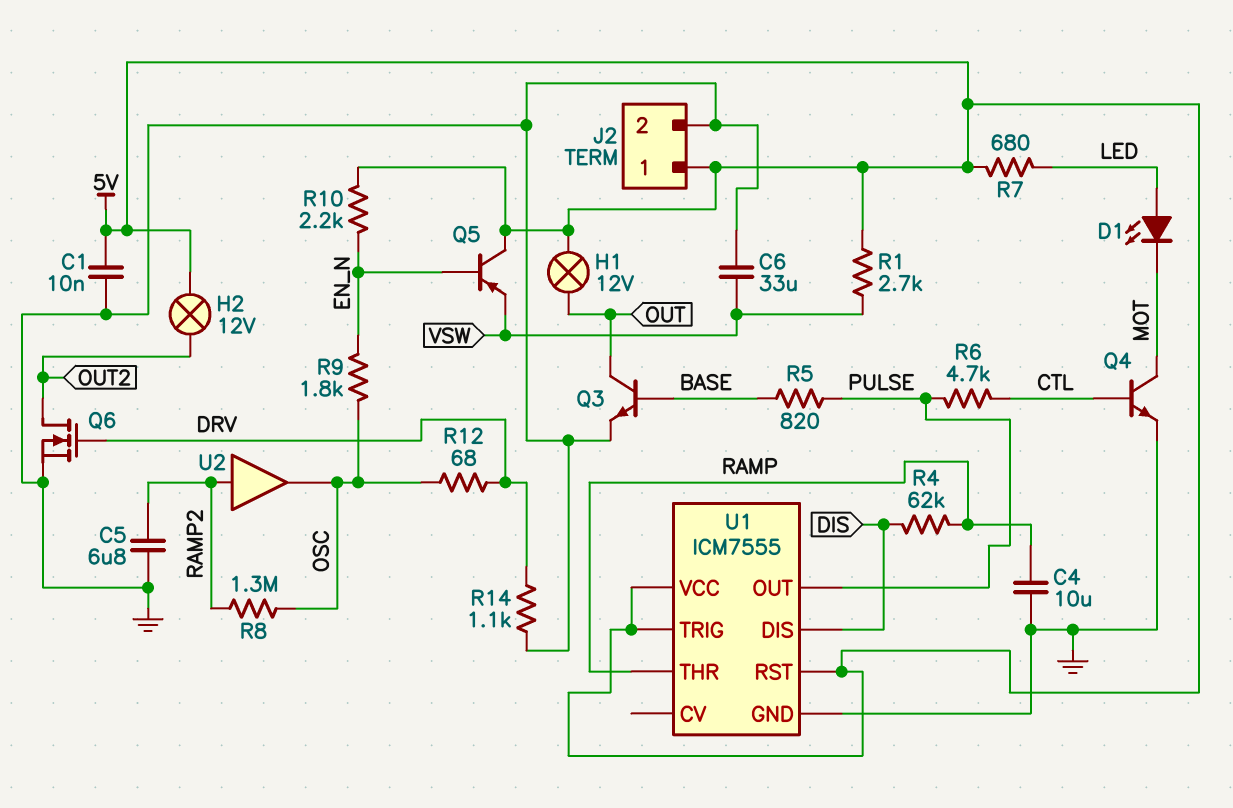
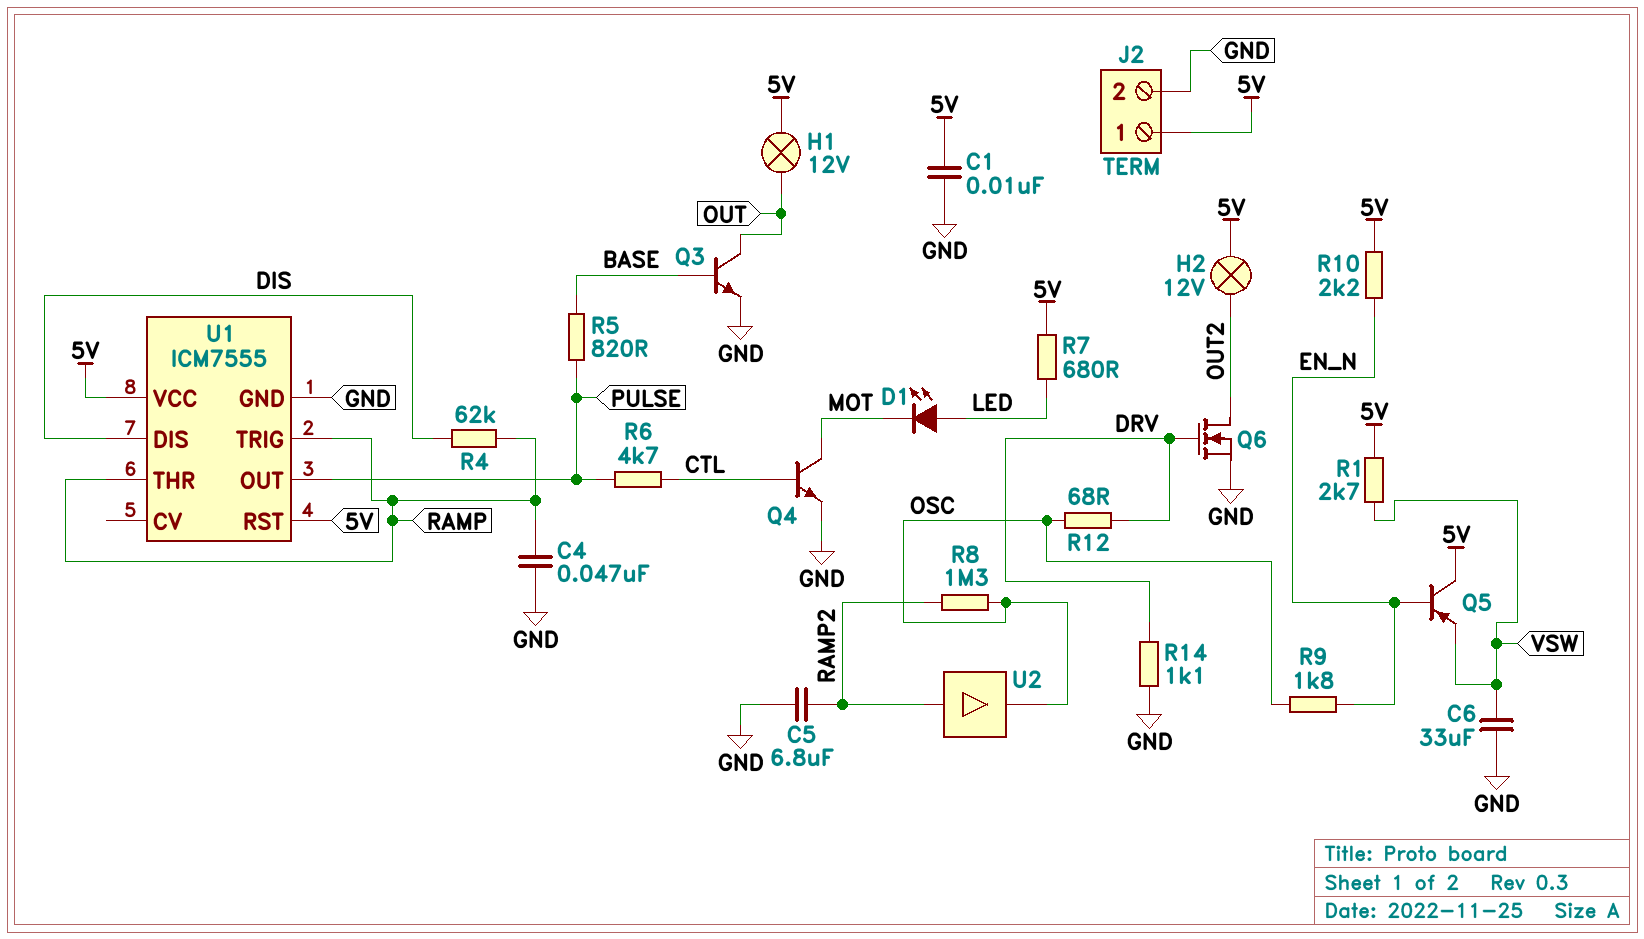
C4: 10uF (GND, RAMP) -> 47nF (GND, RAMP)
U1 pin TRIG: 5V -> RAMP

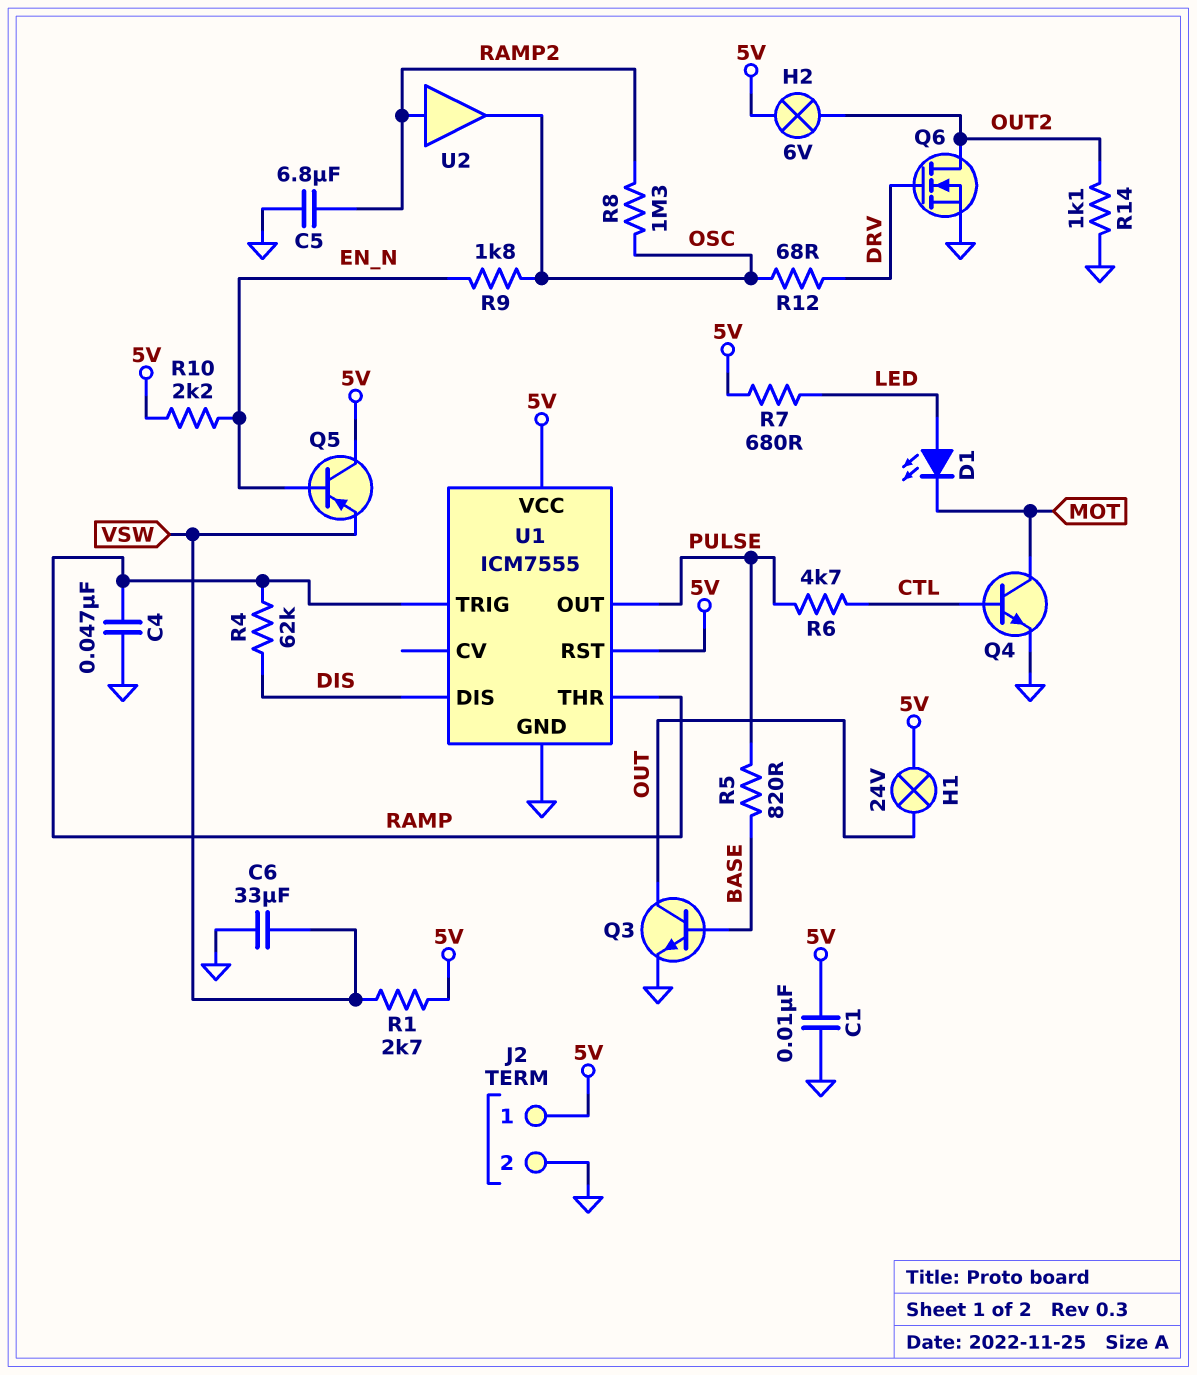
H1: lamp 12V (5V, OUT) -> lamp 24V (5V, OUT)
H2: lamp 12V (5V, OUT2) -> lamp 6V (5V, OUT2)
R14: 1.1k (DRV, GND) -> 1.1k (GND, OUT2)

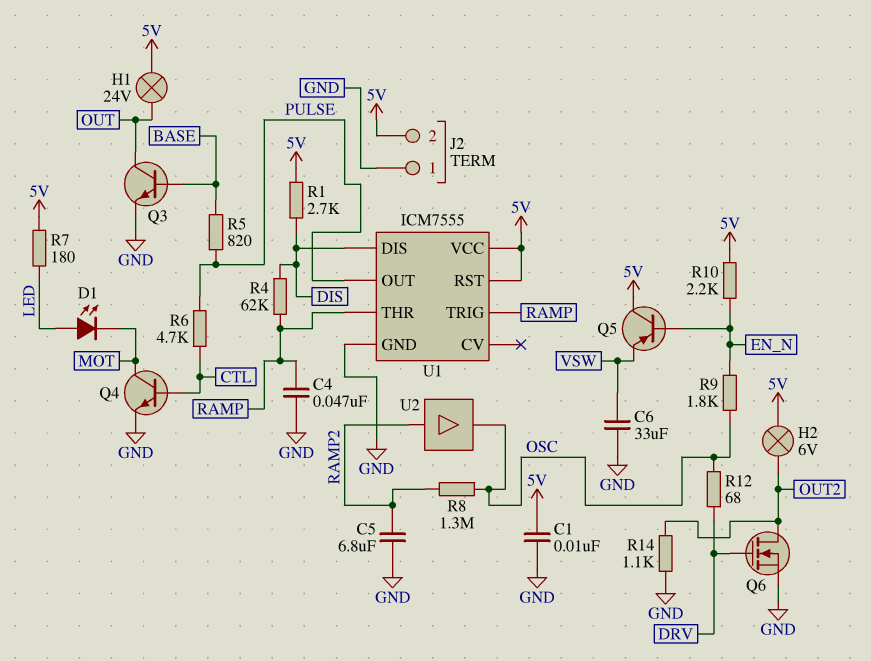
J2 pin 1: 5V -> GND
J2 pin 2: GND -> 5V
R1: 2.7k (5V, VSW) -> 2.7k (5V, DIS)
R7: 680 (5V, LED) -> 180 (5V, LED)

